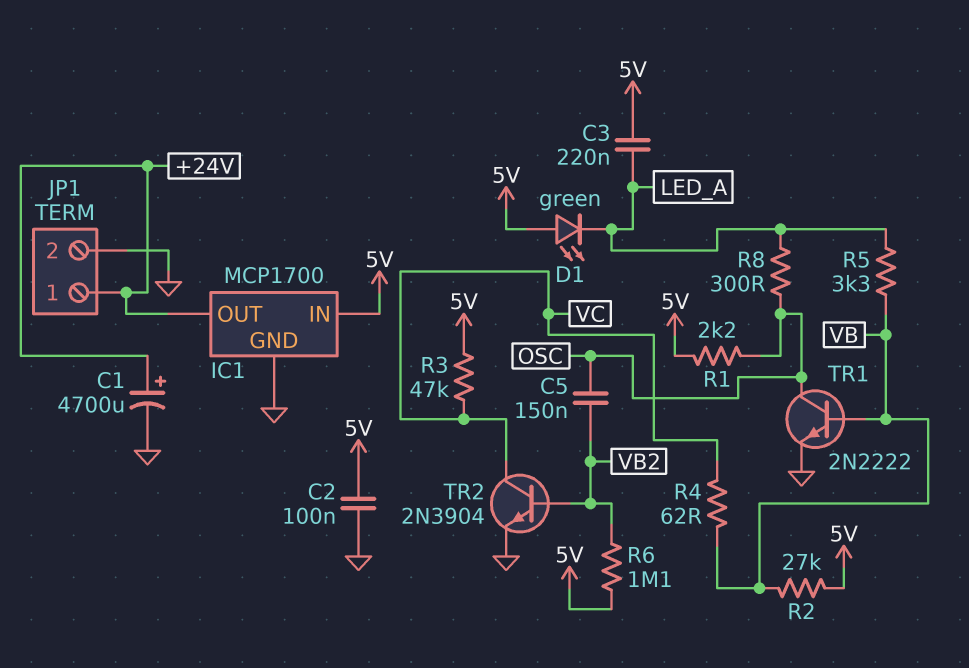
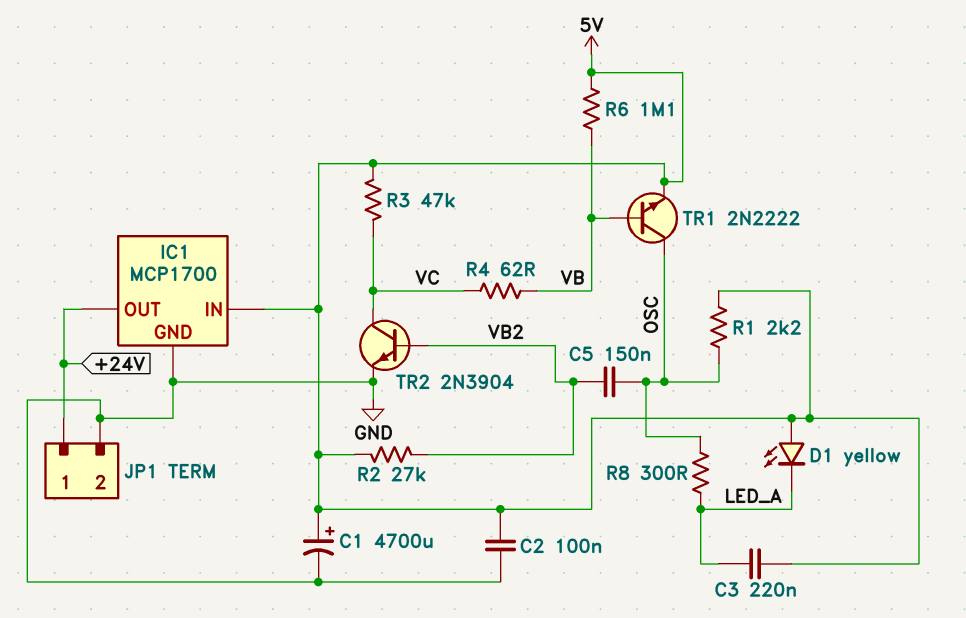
C1: 4700uF (plus +24V, minus GND) -> 4700uF (plus 5V, minus GND)
D1: LED green (A 5V, K LED_A) -> LED yellow (A 5V, K LED_A)
R2: 27k (5V, VB) -> 27k (5V, VB2)
R5: 3.3k (LED_A, VB) -> none
R6: 1.1M (5V, VB2) -> 1.1M (5V, VB)
TR1: NPN 2N2222 (B VB, C OSC, E GND) -> NPN 2N2222 (B VB, C OSC, E 5V)

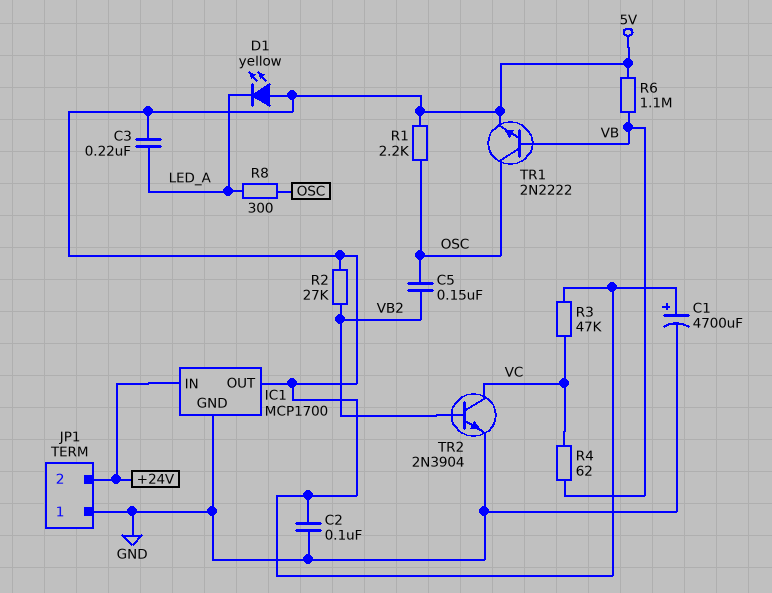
IC1 pin IN: 5V -> +24V
IC1 pin OUT: +24V -> 5V
JP1 pin 1: +24V -> GND
JP1 pin 2: GND -> +24V

